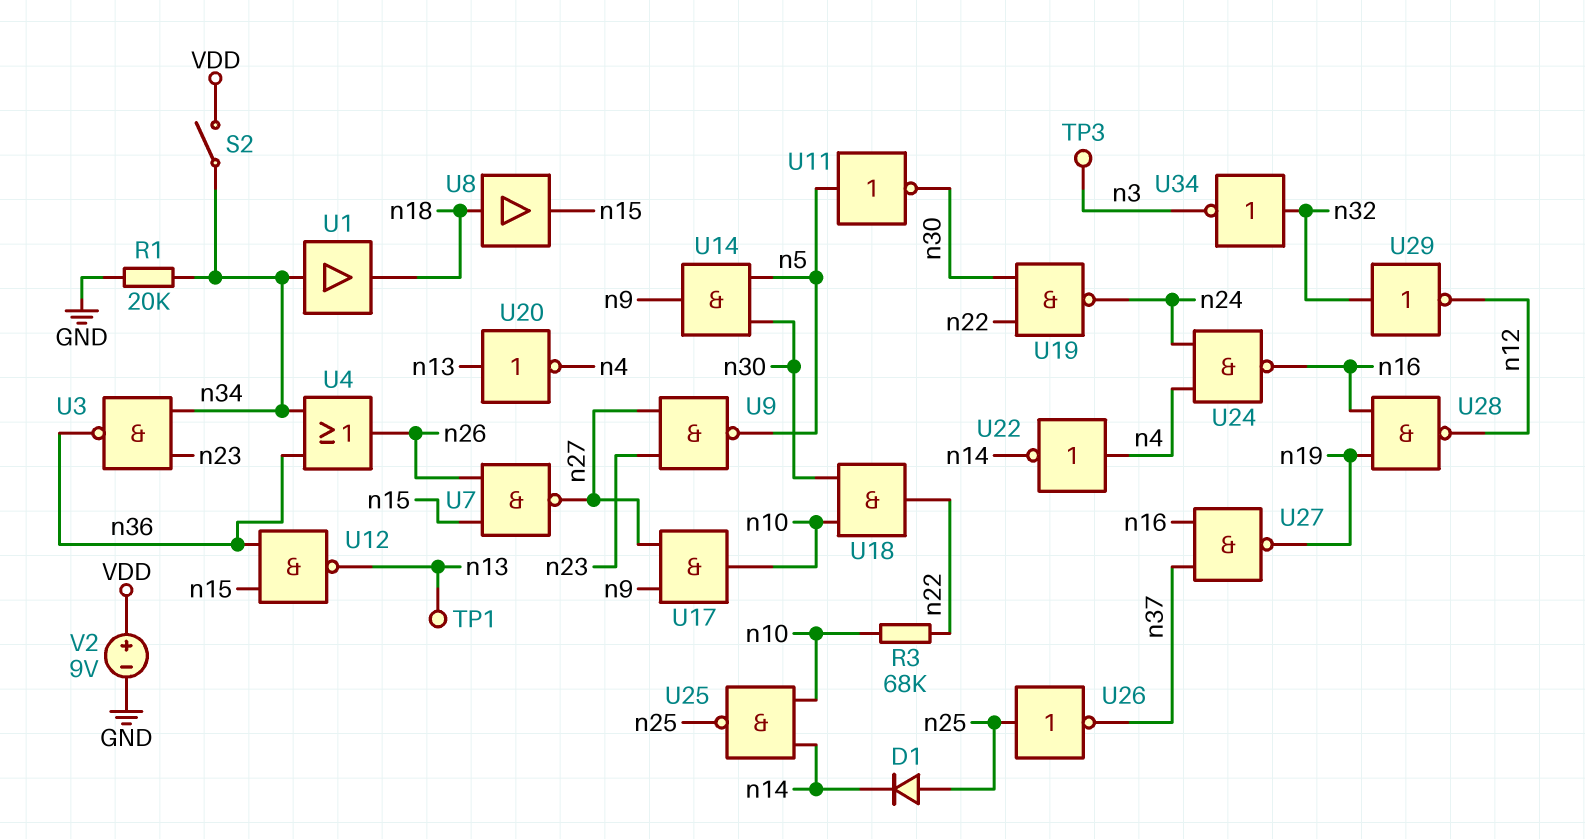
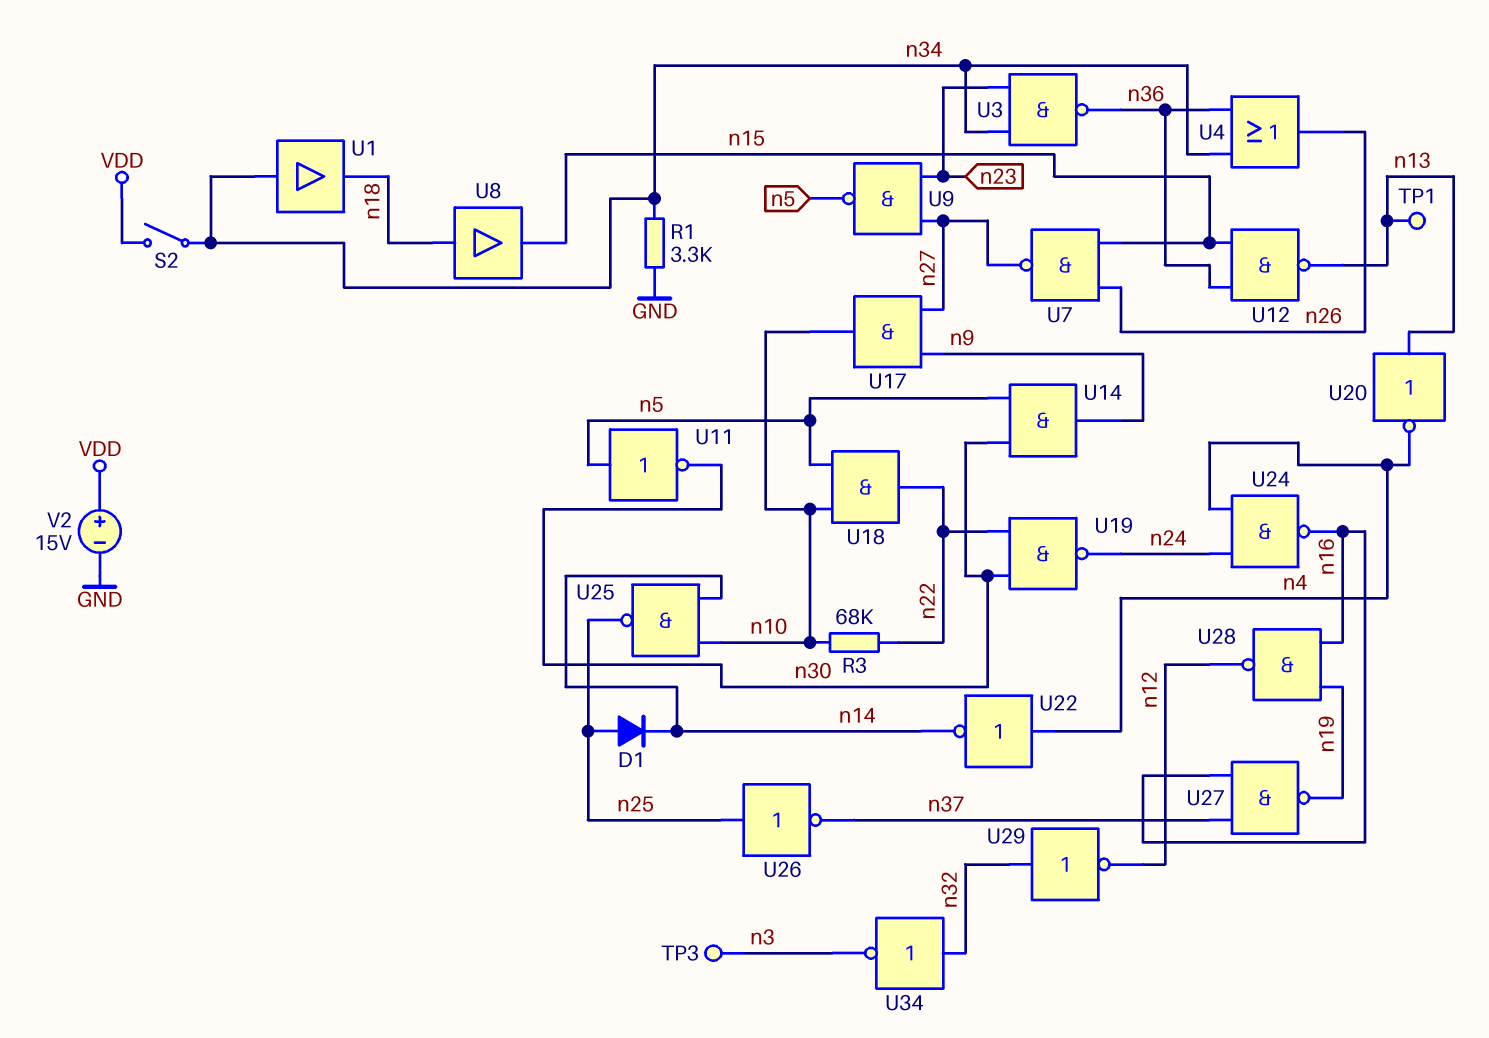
R1: 20k (GND, n34) -> 3.3k (GND, n34)
U18: AND (in n10, in n30, out n22) -> AND (in n5, in n10, out n22)
V2: 9V (plus VDD, minus GND) -> 15V (plus VDD, minus GND)

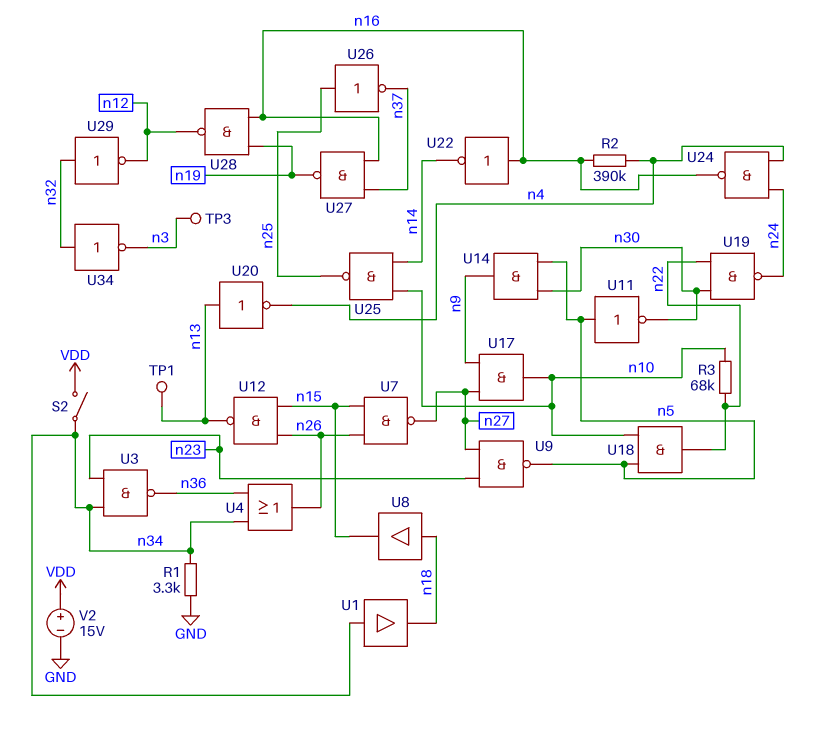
D1: diode (A n25, K n14) -> none
R2: none -> 390k (n4, n16)
U12: NAND (in n15, in n36, out n13) -> NAND (in n15, in n26, out n13)
U22: NOT (in n4, out n14) -> NOT (in n16, out n14)

